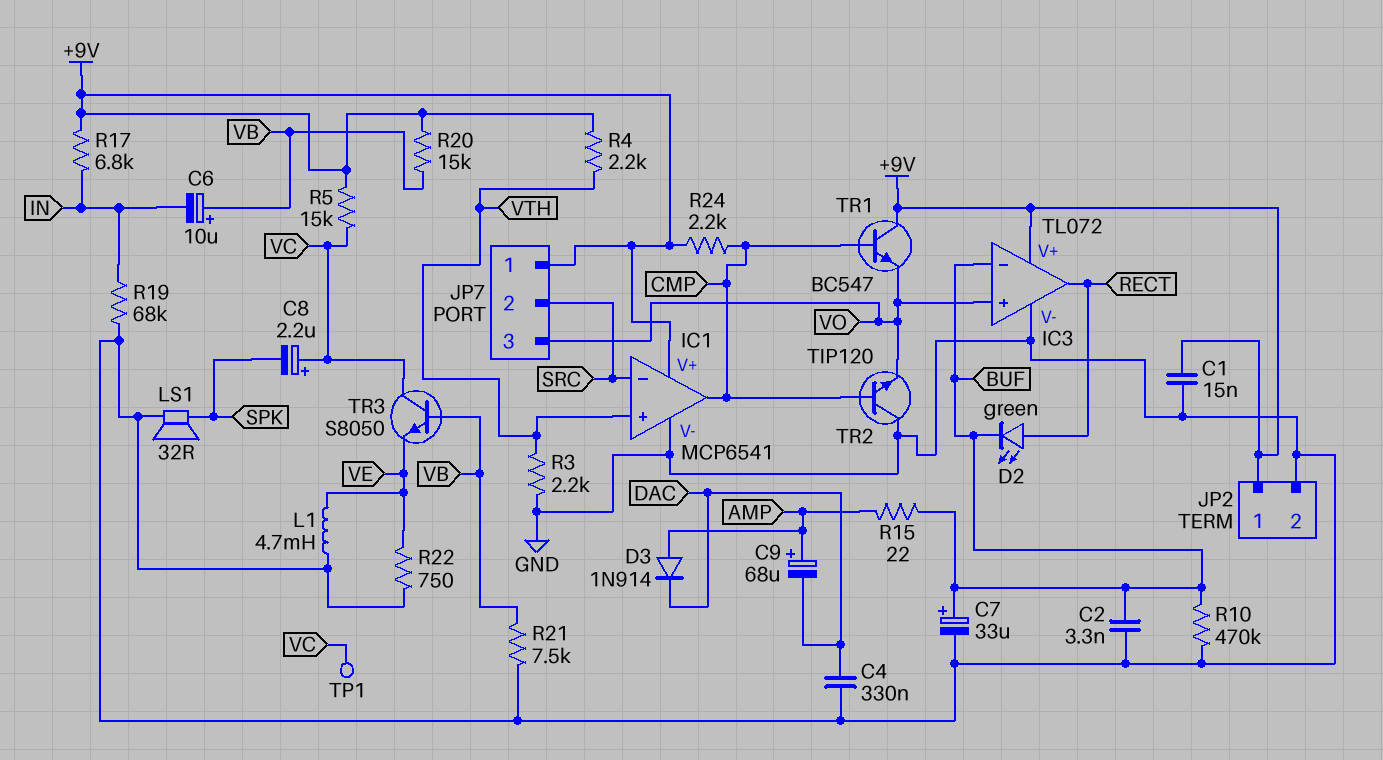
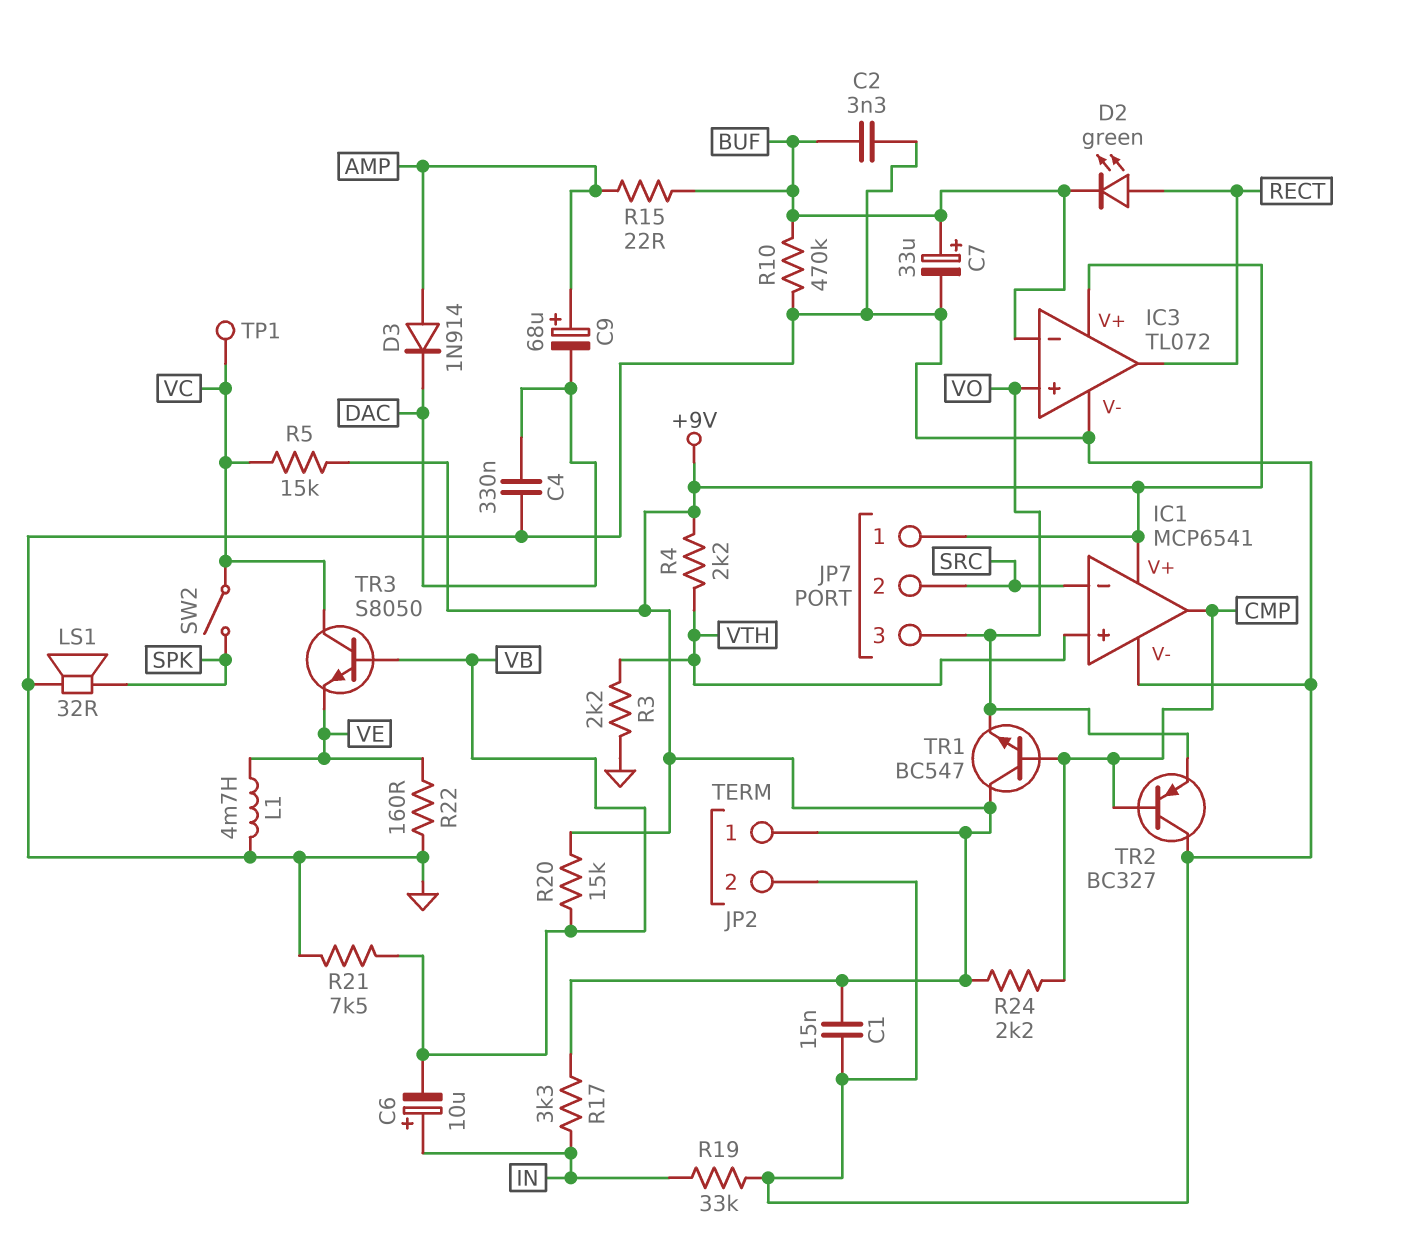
C6: 10uF (plus VB, minus IN) -> 10uF (plus IN, minus VB)
C8: 2.2uF (plus VC, minus SPK) -> none
R17: 6.8k (+9V, IN) -> 3.3k (+9V, IN)
R19: 68k (GND, IN) -> 33k (GND, IN)
R22: 750 (GND, VE) -> 160 (GND, VE)
SW2: none -> switch (SPK, VC)
TR2: NPN TIP120 (B CMP, C GND, E VO) -> PNP BC327 (B CMP, C GND, E VO)

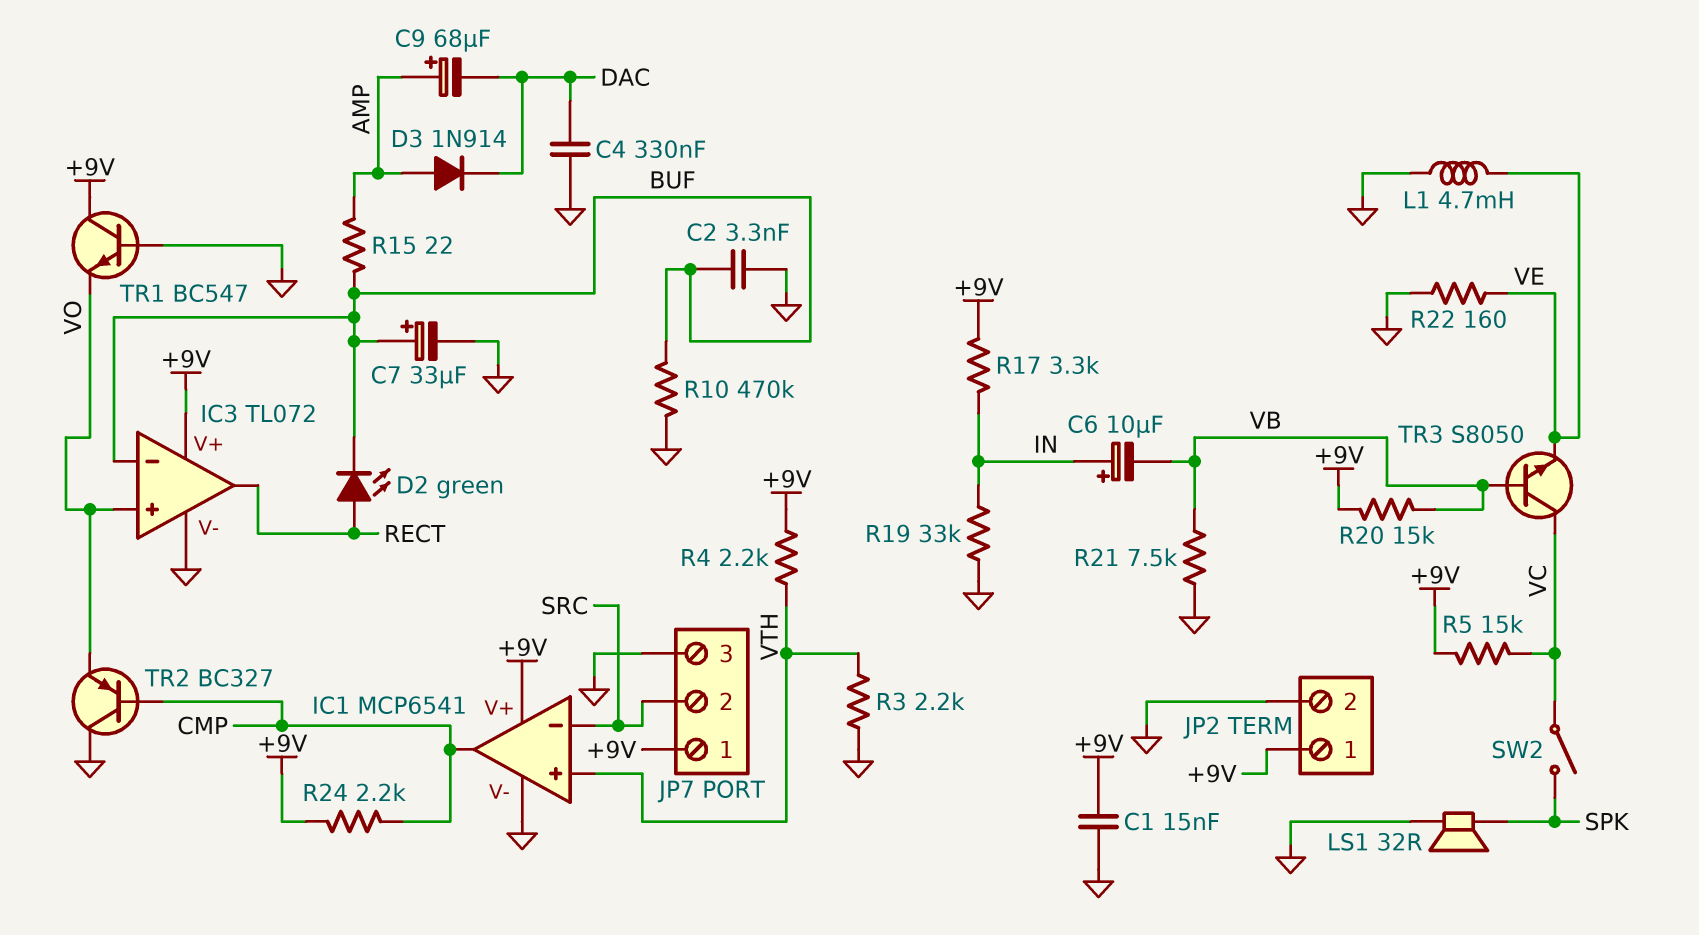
JP7 pin 3: VO -> GND
TP1: test point (VC) -> none
TR1: NPN BC547 (B CMP, C +9V, E VO) -> NPN BC547 (B GND, C +9V, E VO)

